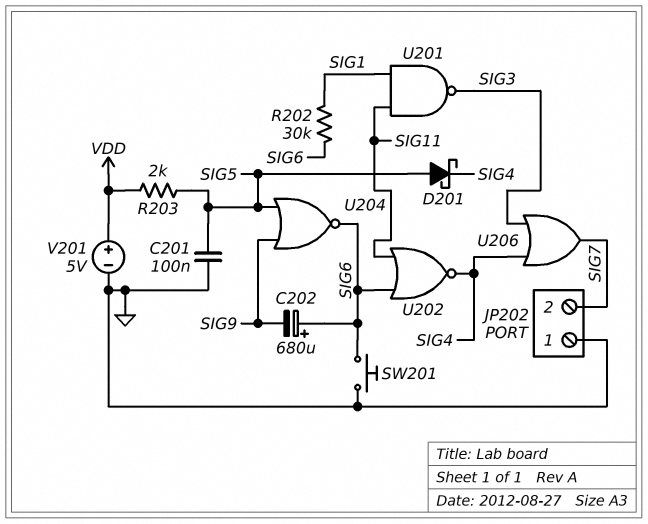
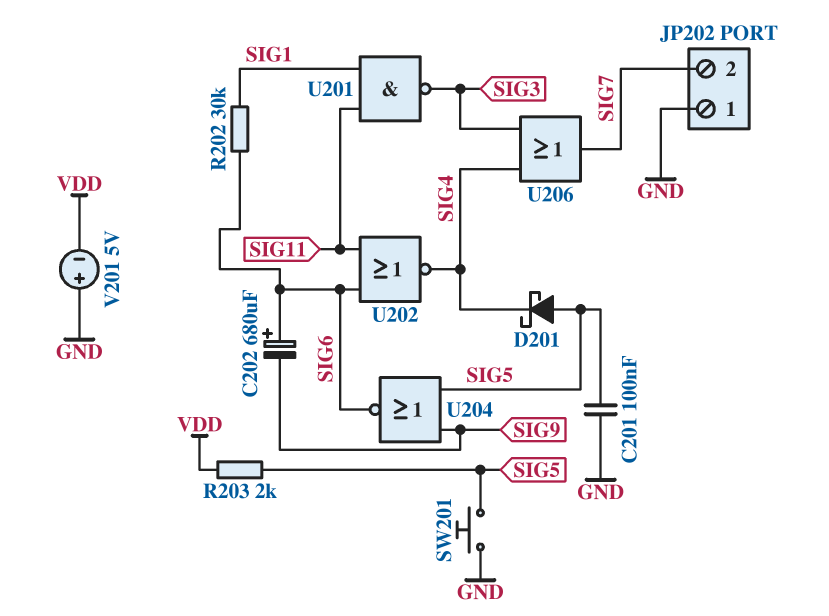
SW201: button (GND, SIG6) -> button (GND, SIG5)
V201: 5V (plus VDD, minus GND) -> 5V (plus GND, minus VDD)

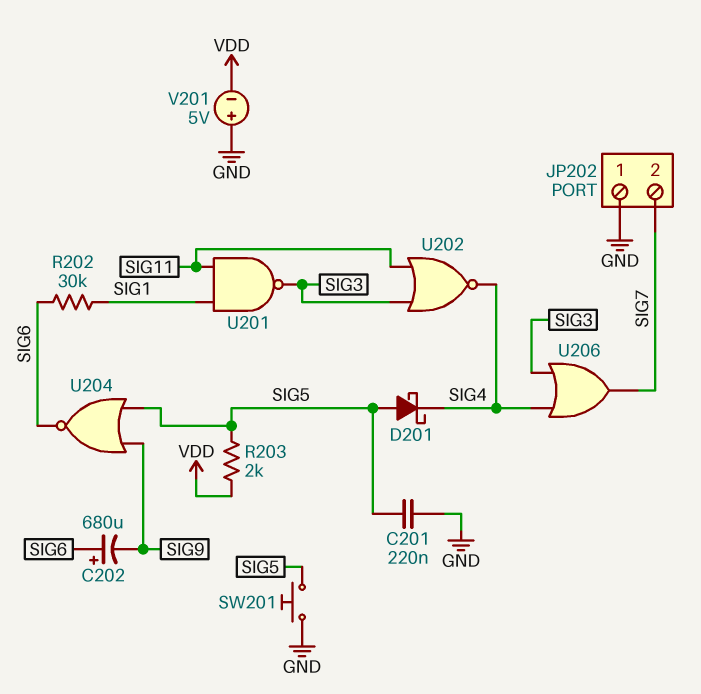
C201: 100nF (GND, SIG5) -> 220nF (GND, SIG5)
U202: NOR (in SIG6, in SIG11, out SIG4) -> NOR (in SIG3, in SIG11, out SIG4)

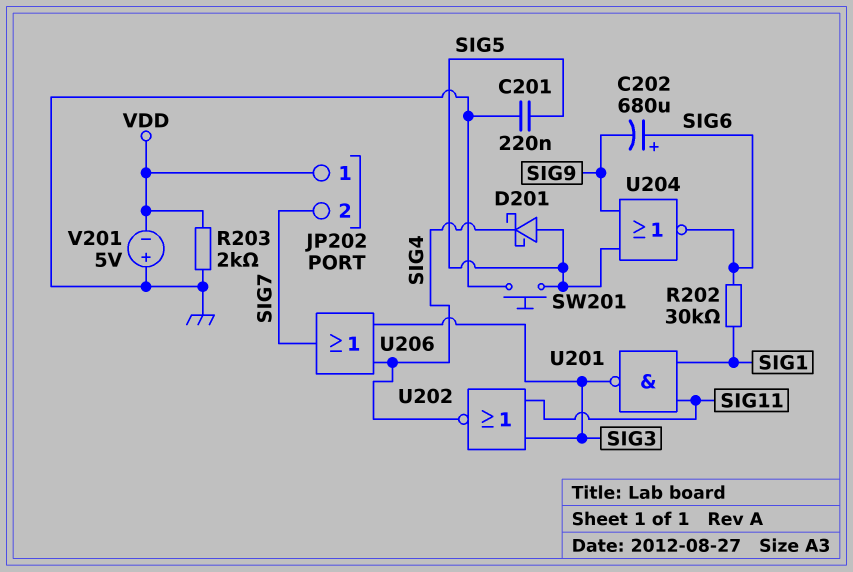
JP202 pin 1: GND -> VDD
R203: 2k (SIG5, VDD) -> 2k (GND, VDD)

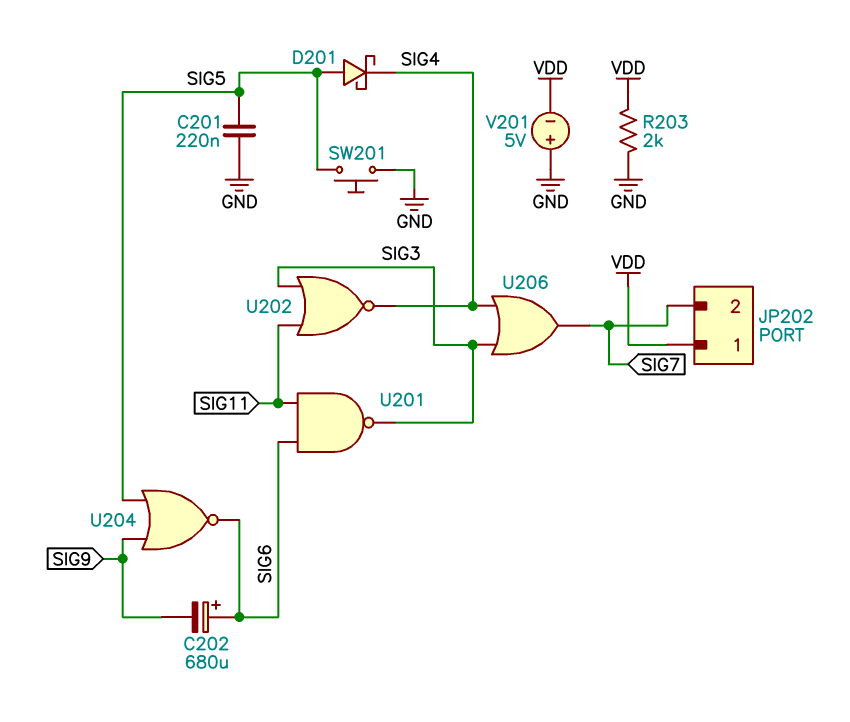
R202: 30k (SIG1, SIG6) -> none
U201: NAND (in SIG1, in SIG11, out SIG3) -> NAND (in SIG6, in SIG11, out SIG3)

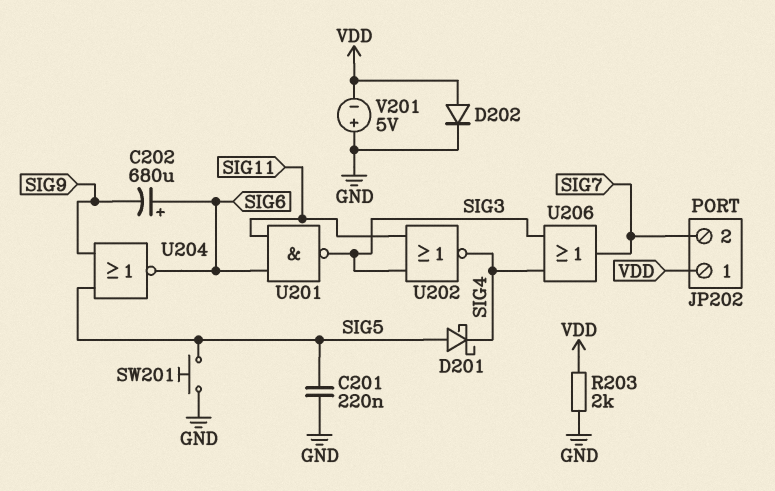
D202: none -> diode (A VDD, K GND)

